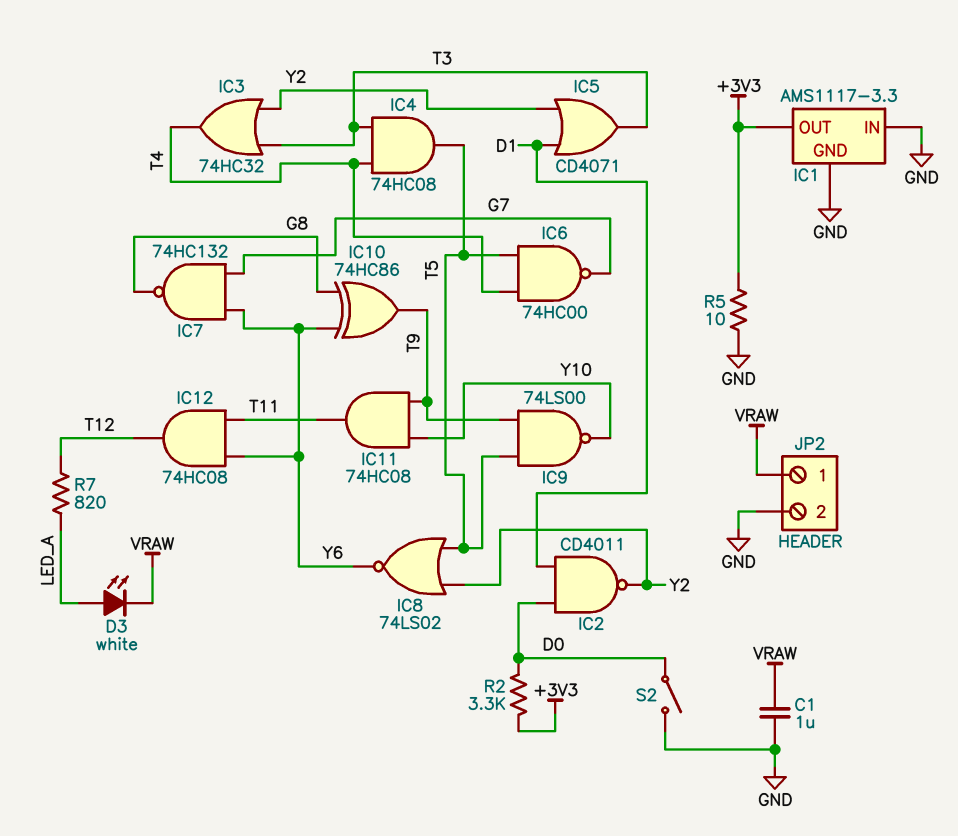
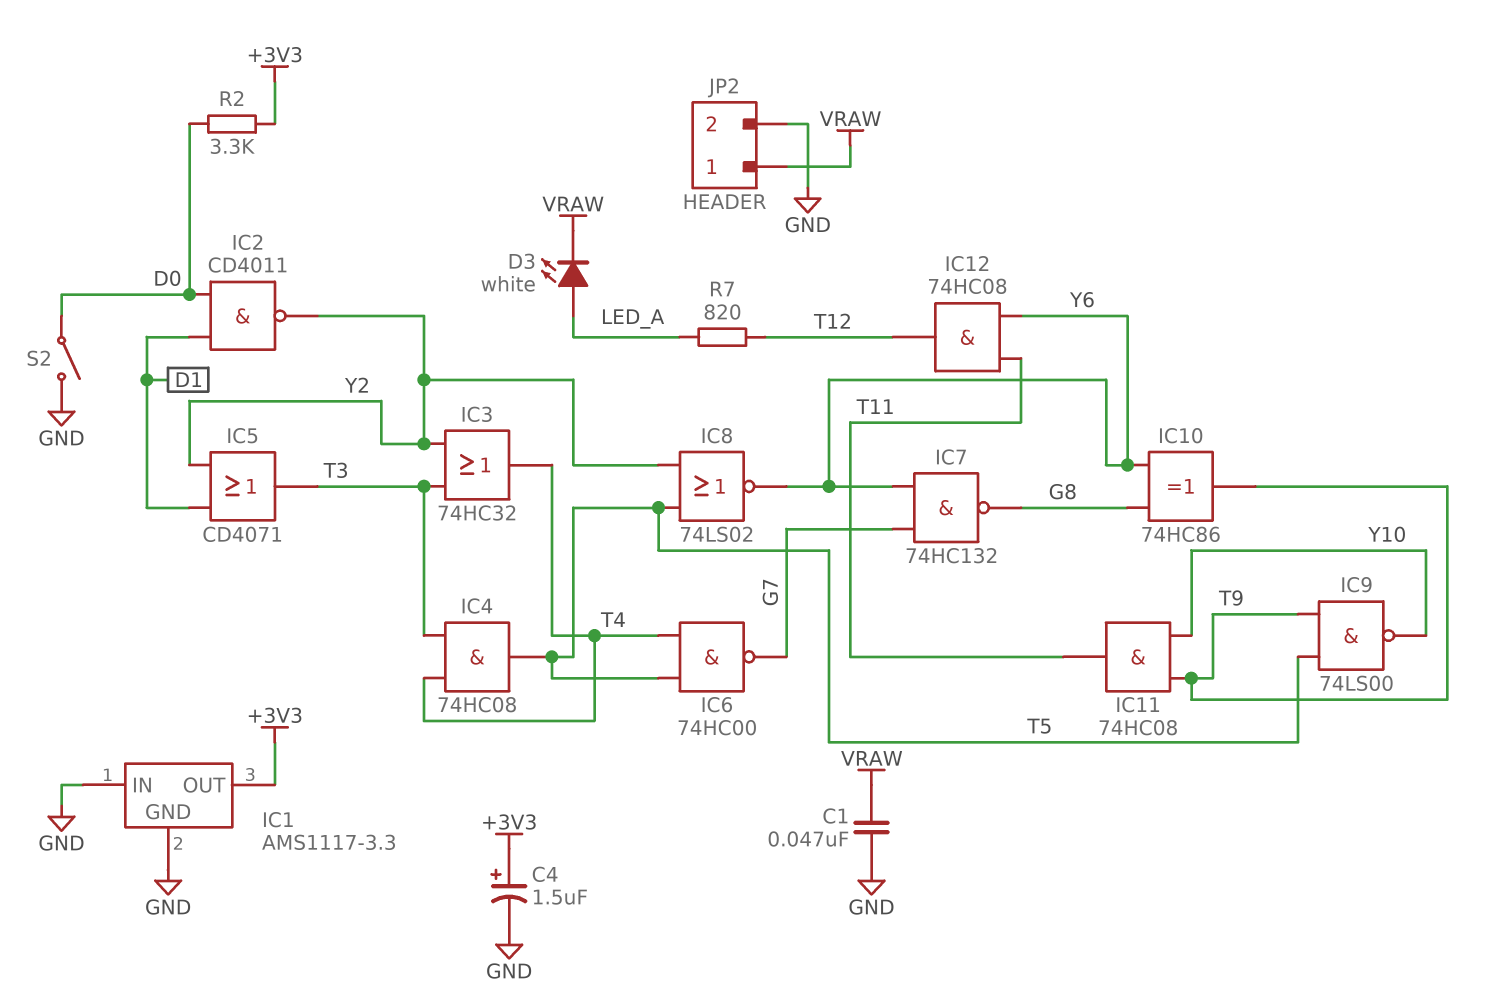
C1: 1uF (GND, VRAW) -> 47nF (GND, VRAW)
C4: none -> 1.5uF (plus +3V3, minus GND)
R5: 10 (+3V3, GND) -> none

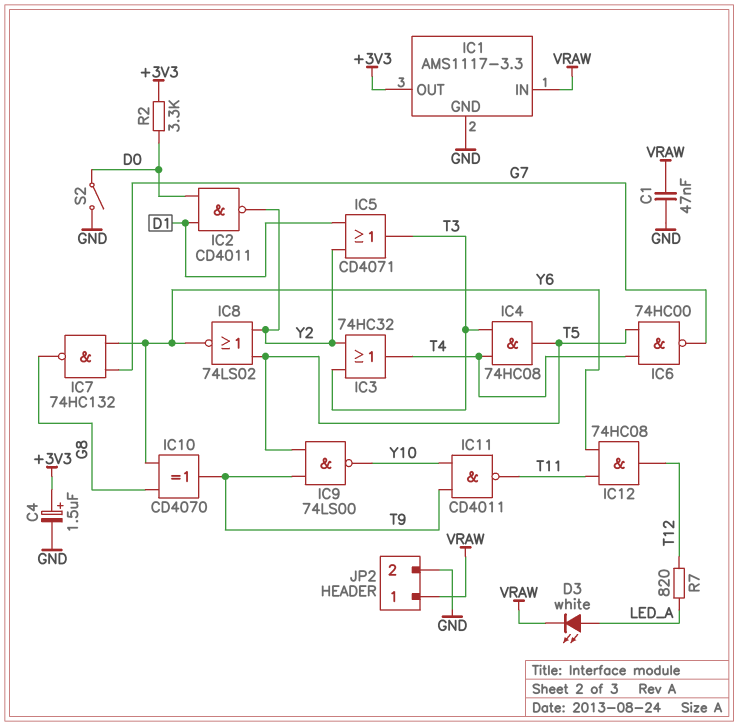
IC1 pin IN: GND -> VRAW
IC10: XOR 74HC86 (in G8, in Y6, out T9) -> XOR CD4070 (in G8, in Y6, out T9)
IC11: AND 74HC08 (in T9, in Y10, out T11) -> NAND CD4011 (in T9, in Y10, out T11)

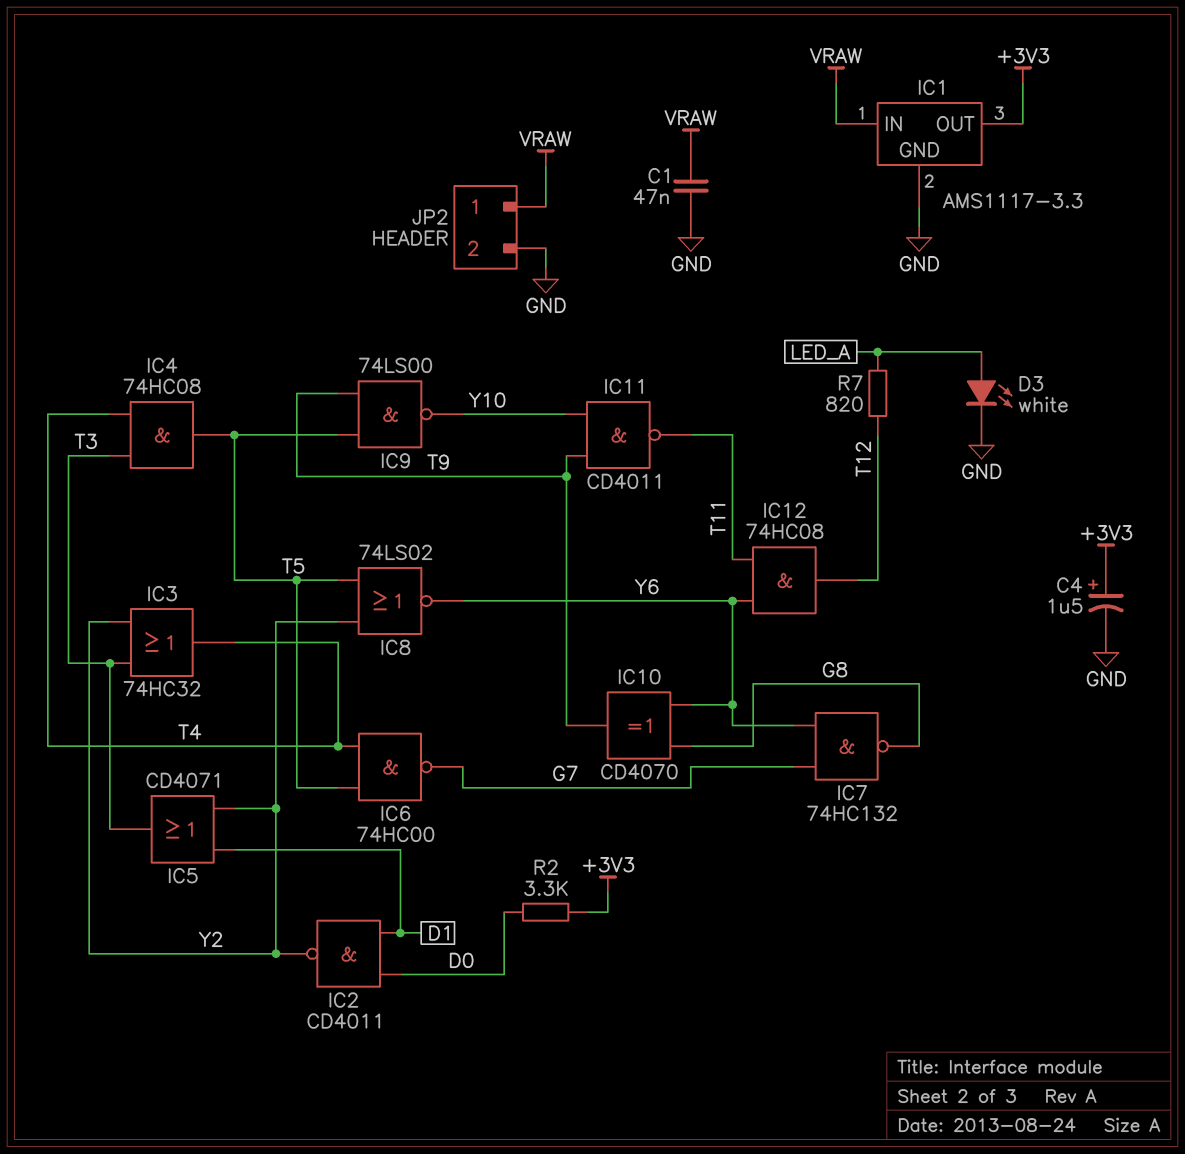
D3: LED white (A LED_A, K VRAW) -> LED white (A LED_A, K GND)
S2: switch (D0, GND) -> none

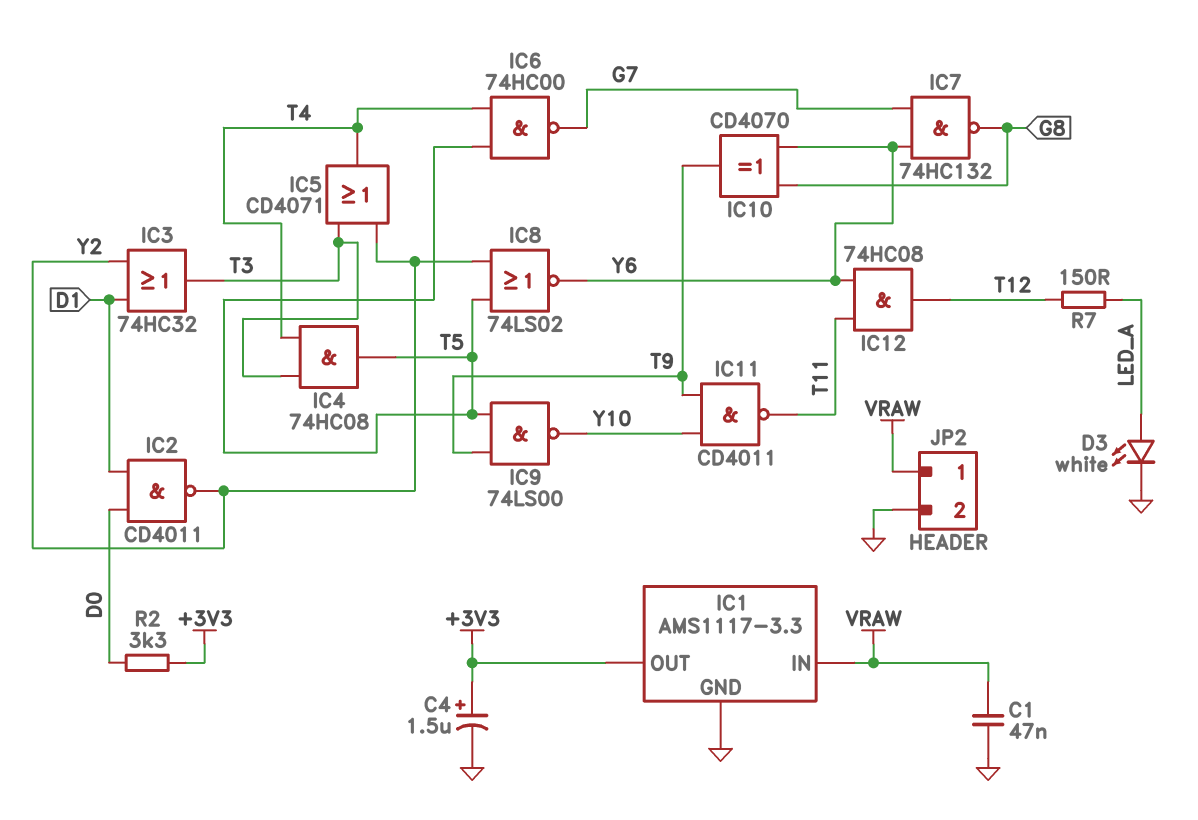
IC3: OR 74HC32 (in T3, in Y2, out T4) -> OR 74HC32 (in D1, in Y2, out T3)
IC5: OR CD4071 (in D1, in Y2, out T3) -> OR CD4071 (in T3, in Y2, out T4)
R7: 820 (LED_A, T12) -> 150 (LED_A, T12)

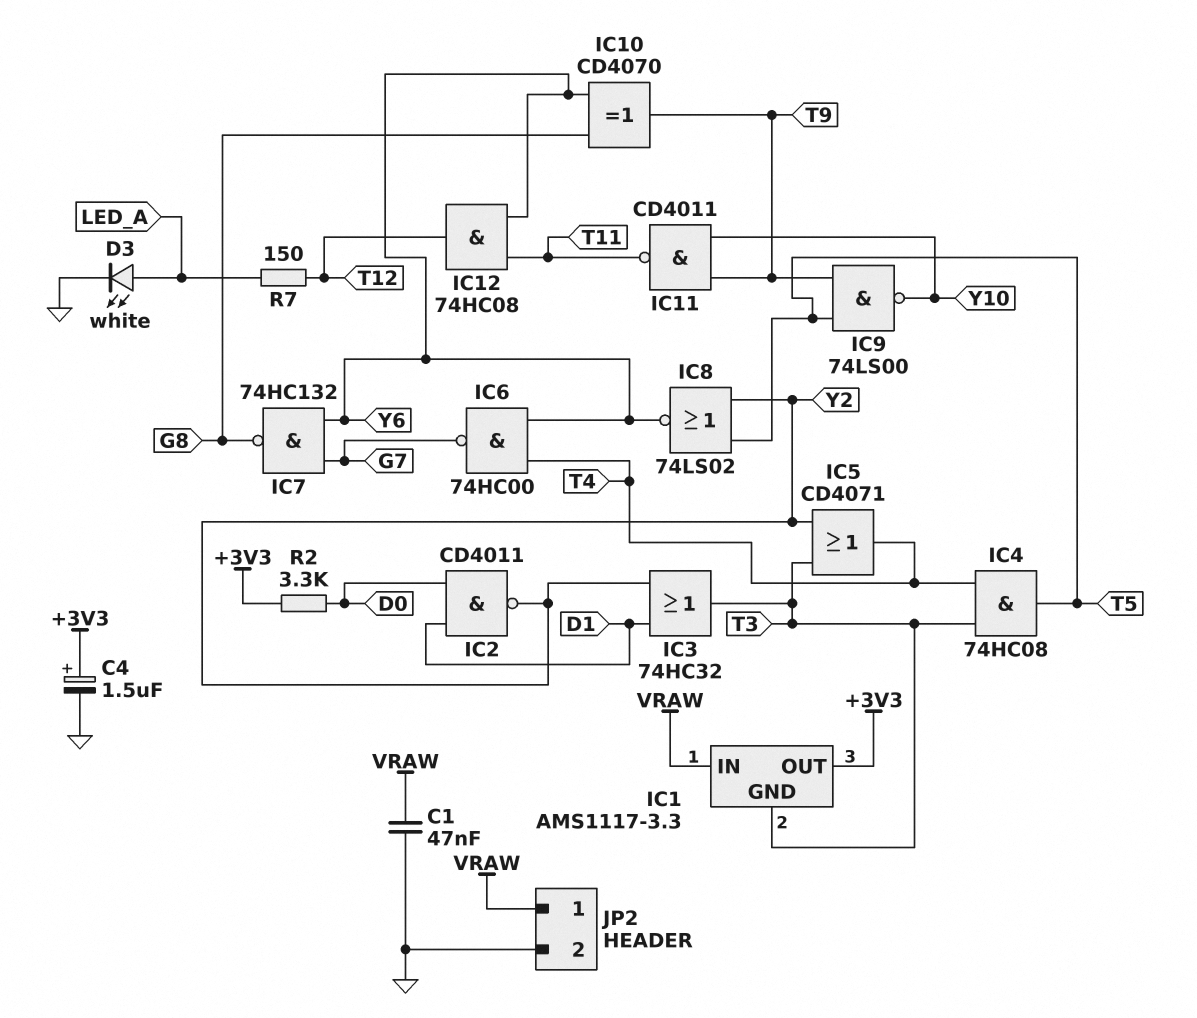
IC1 pin GND: GND -> T3
IC6: NAND 74HC00 (in T4, in T5, out G7) -> NAND 74HC00 (in T4, in Y6, out G7)

